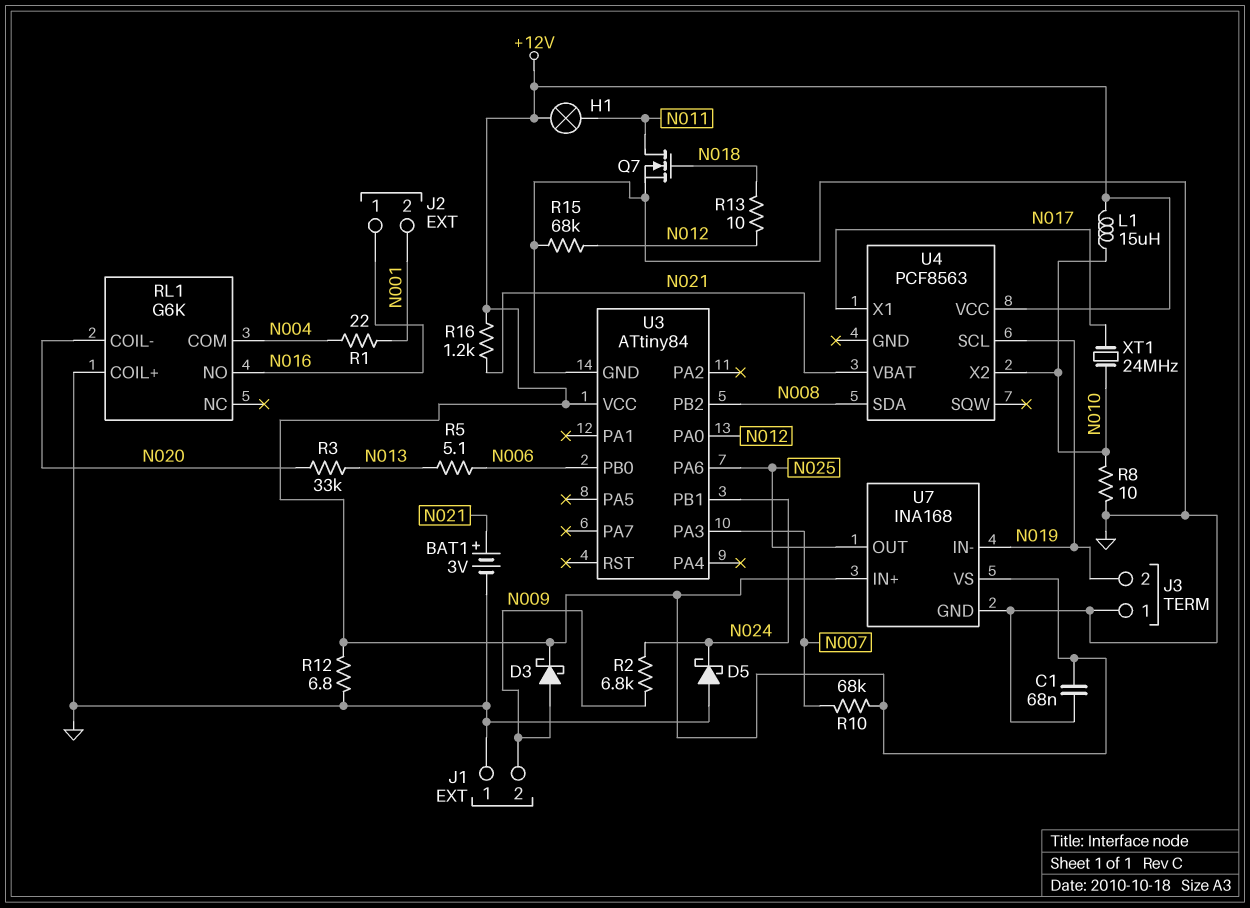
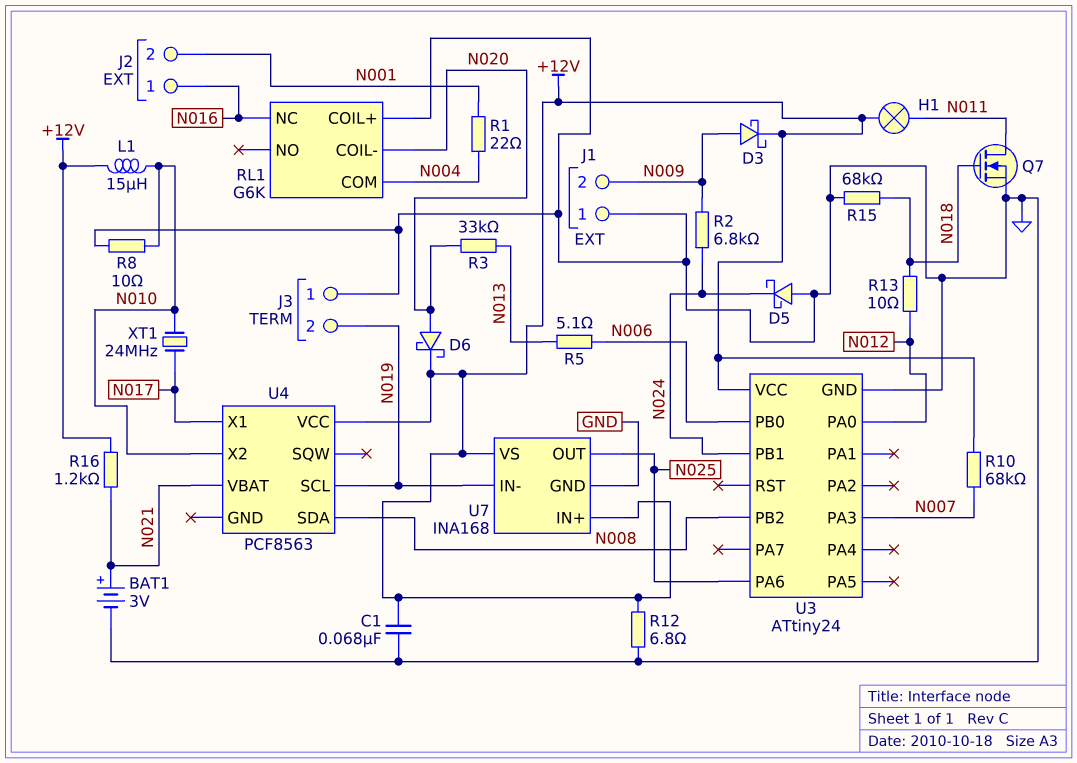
D6: none -> schottky (A N020, K +12V)
R15: 68k (GND, N012) -> 68k (GND, N018)
RL1 pin NC: none -> N016
RL1 pin NO: N016 -> none
U3: ATtiny84 -> ATtiny24

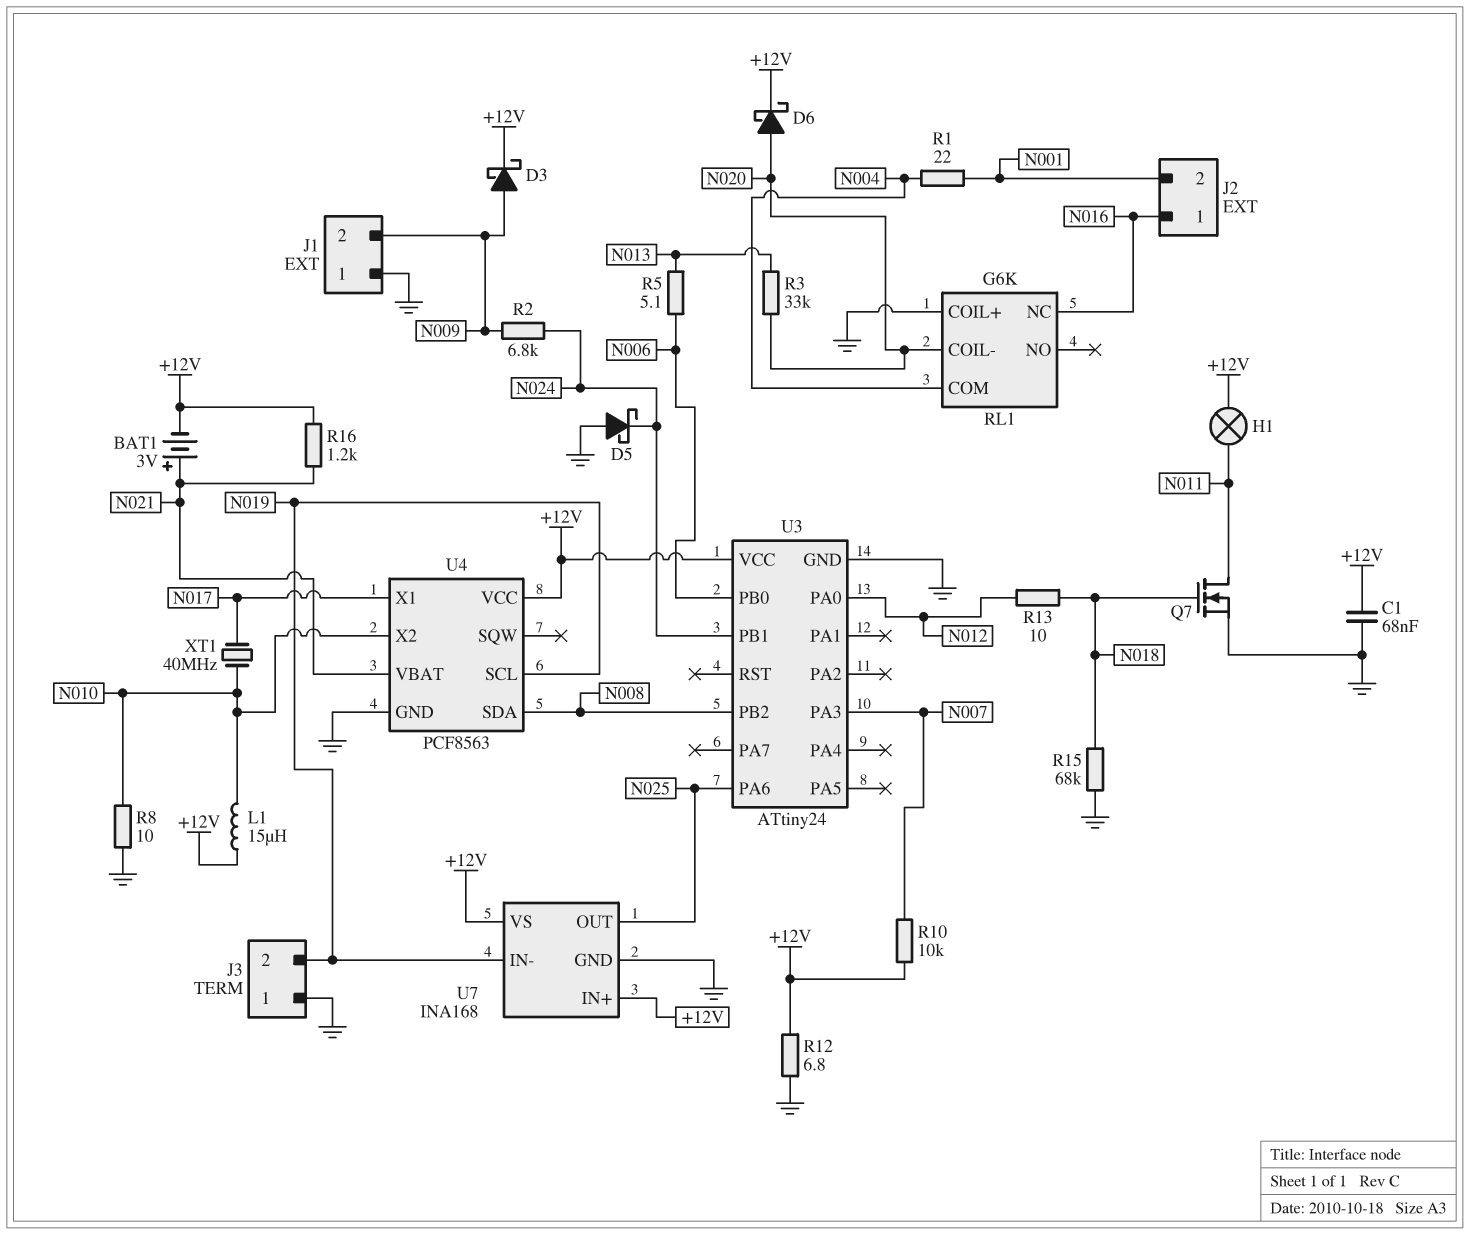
BAT1: 3V (plus N021, minus GND) -> 3V (plus N021, minus +12V)
R10: 68k (+12V, N007) -> 10k (+12V, N007)
U4 pin GND: none -> GND
XT1: 24MHz (N010, N017) -> 40MHz (N010, N017)

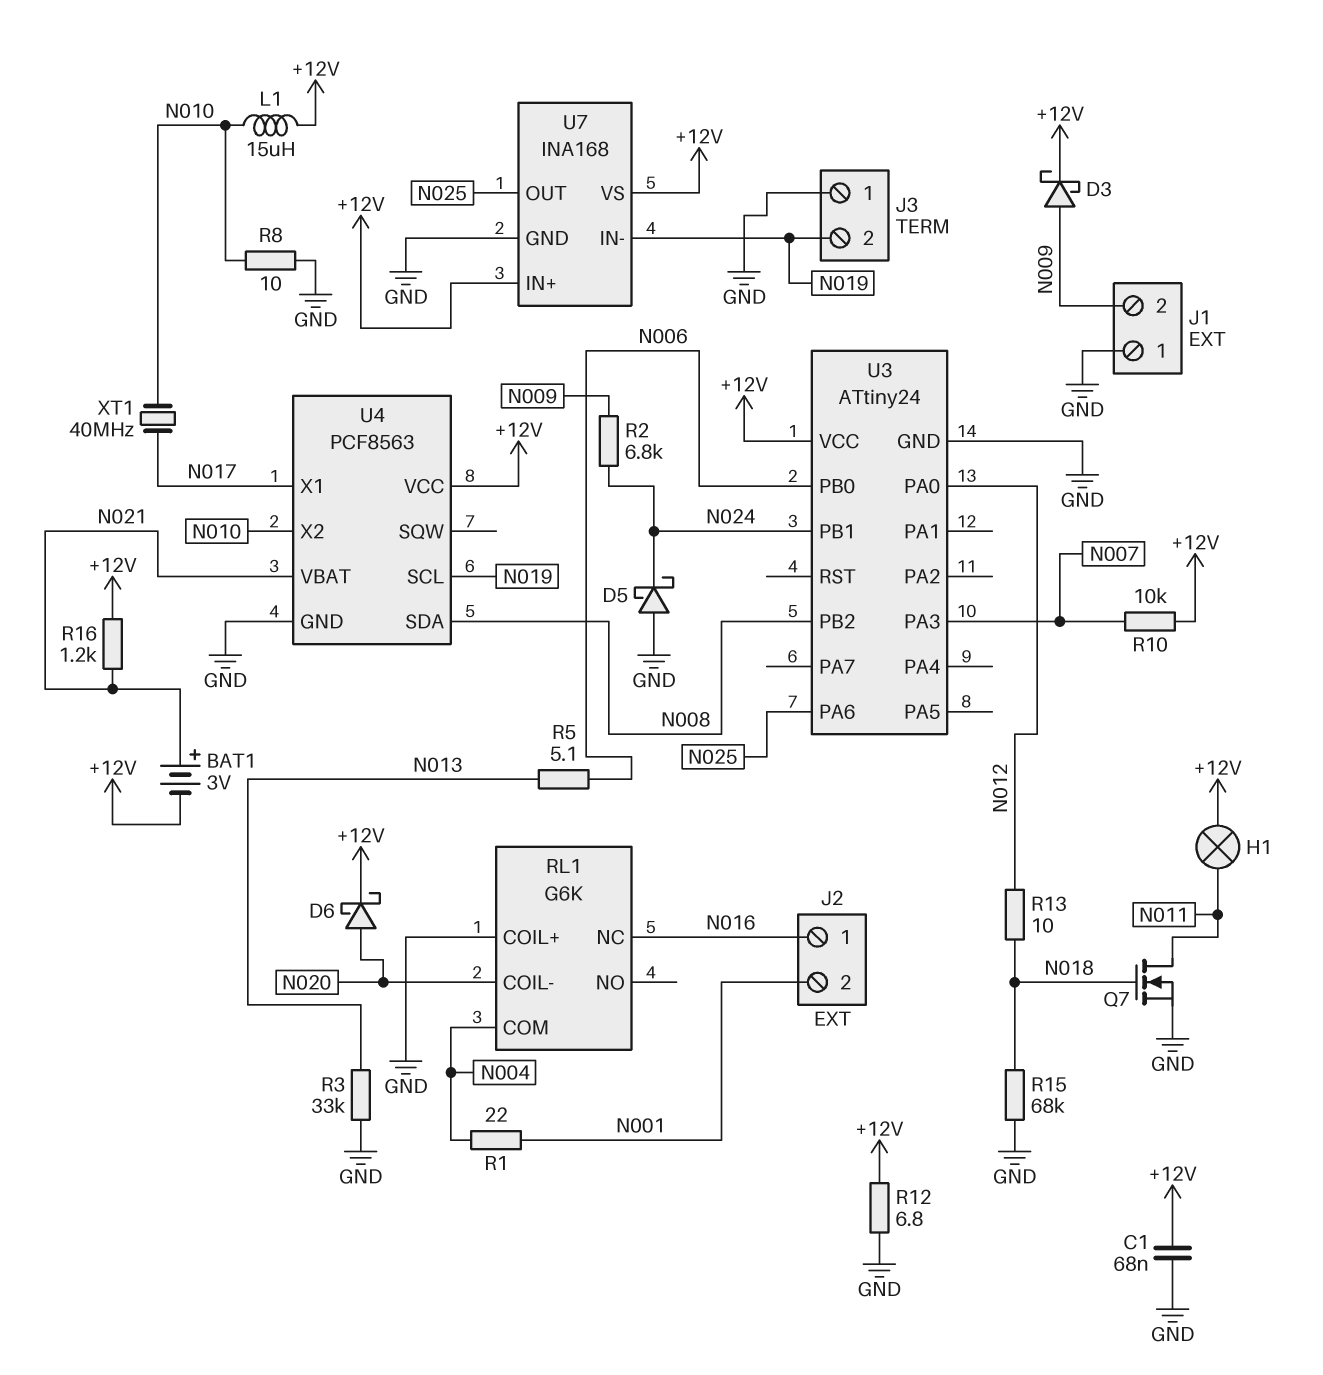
R3: 33k (N013, N020) -> 33k (GND, N013)

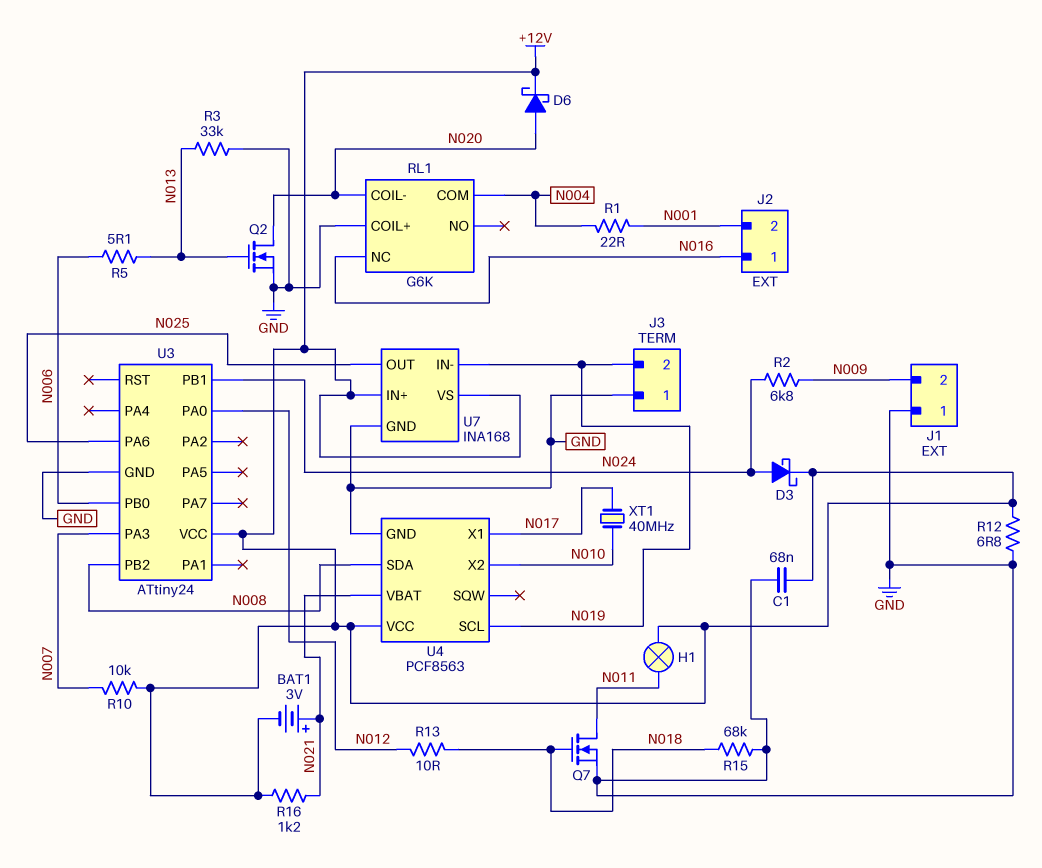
D3: schottky (A N009, K +12V) -> schottky (A N024, K +12V)
D5: schottky (A GND, K N024) -> none
L1: 15uH (+12V, N010) -> none
Q2: none -> NMOS (G N013, D N020, S GND)
R8: 10 (GND, N010) -> none

